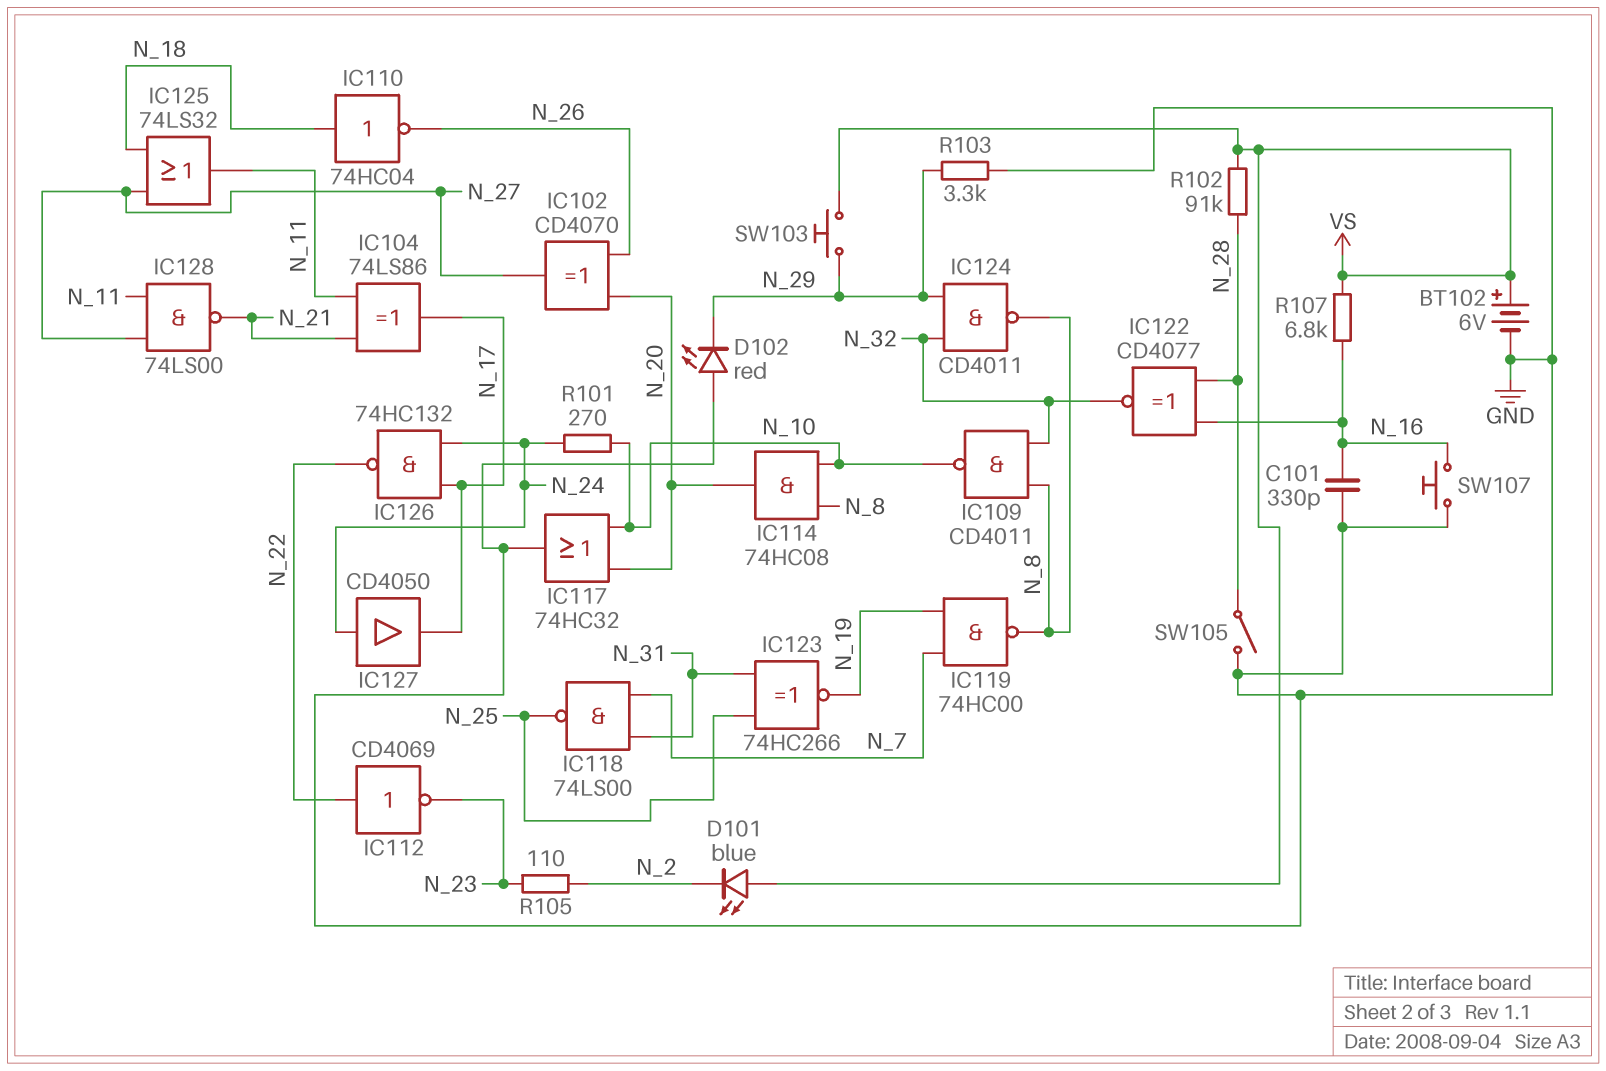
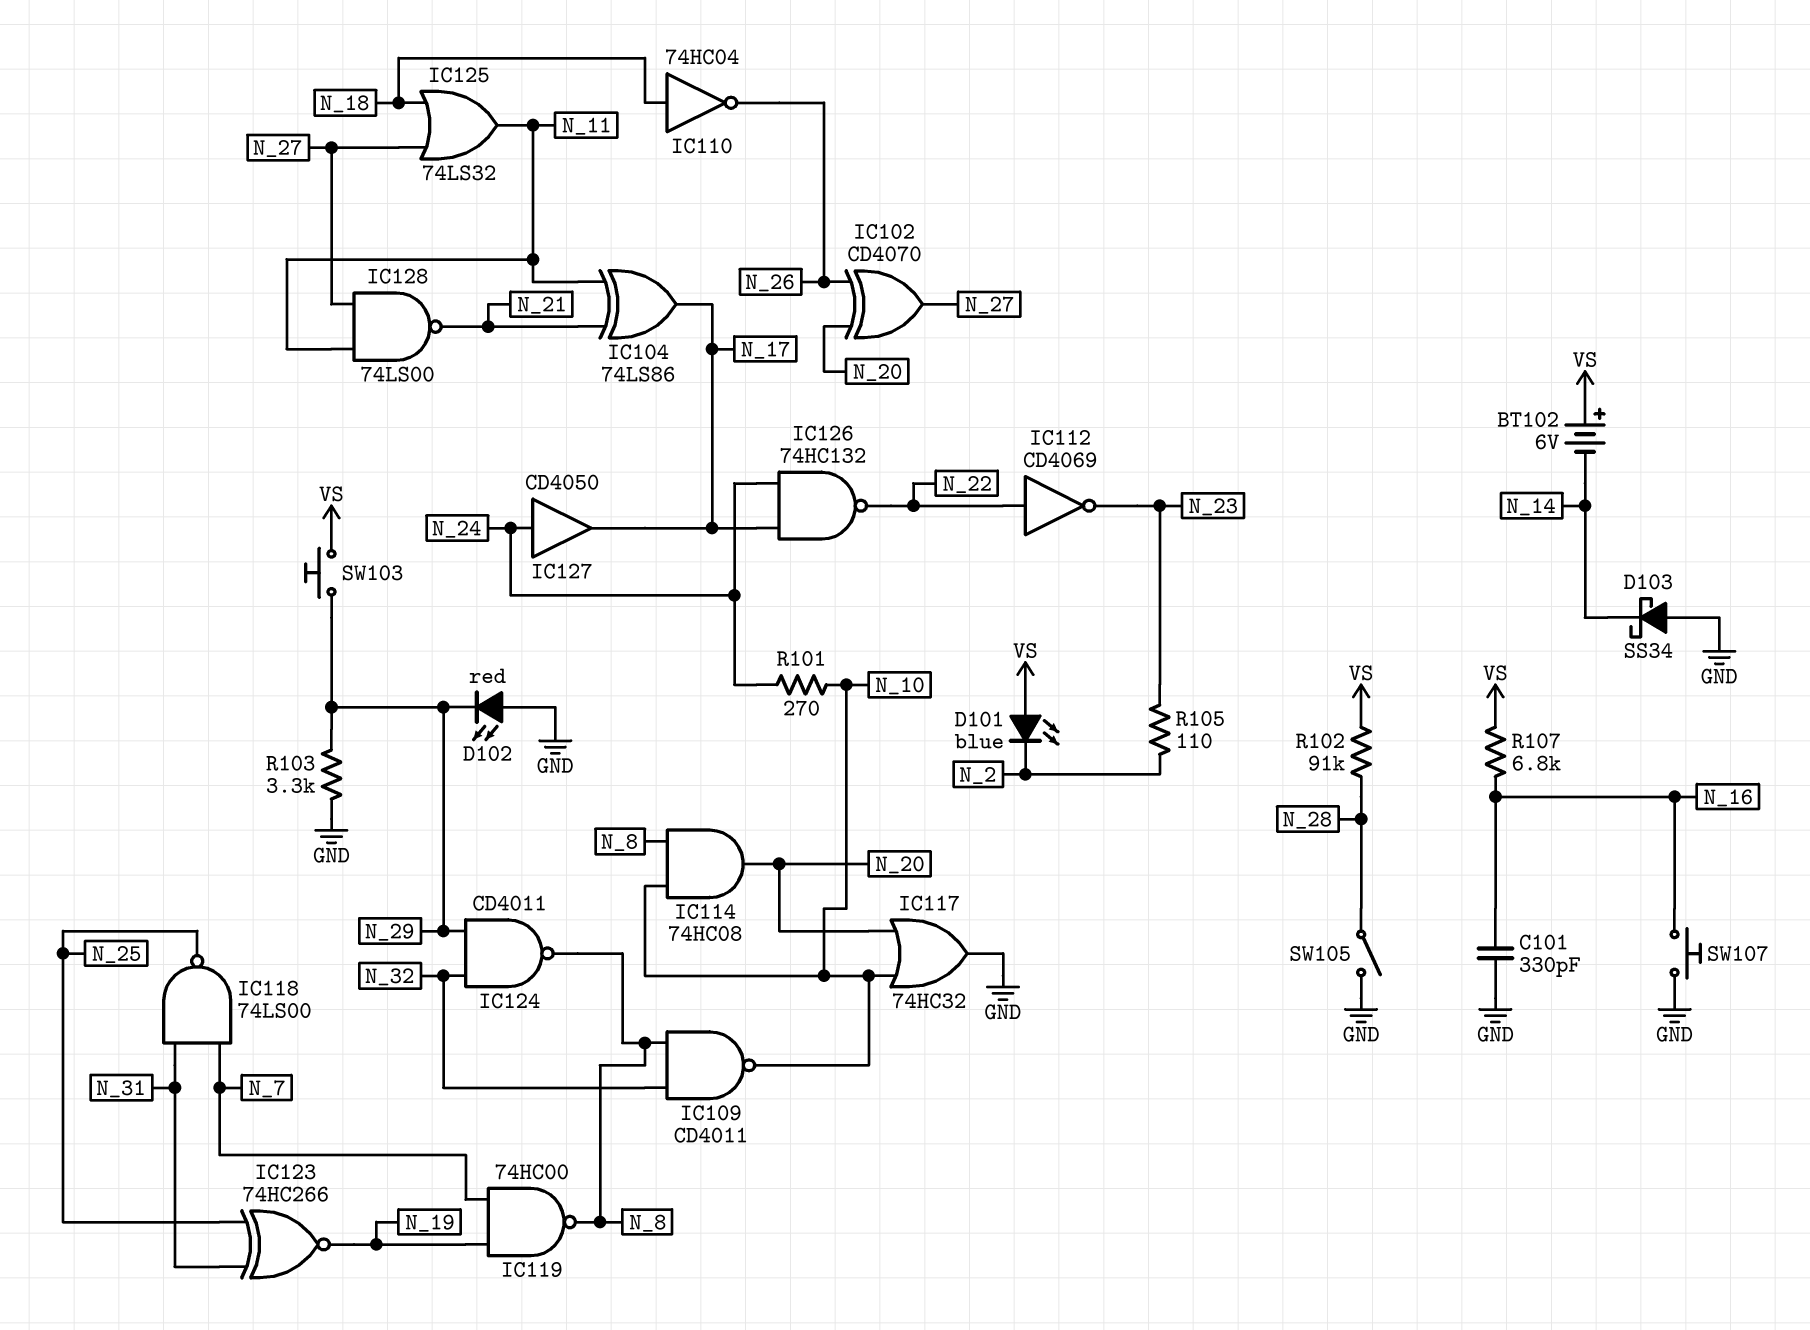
BT102: 6V (plus VS, minus GND) -> 6V (plus VS, minus N_14)
D103: none -> schottky SS34 (A GND, K N_14)
IC122: XNOR CD4077 (in N_16, in N_28, out N_32) -> none

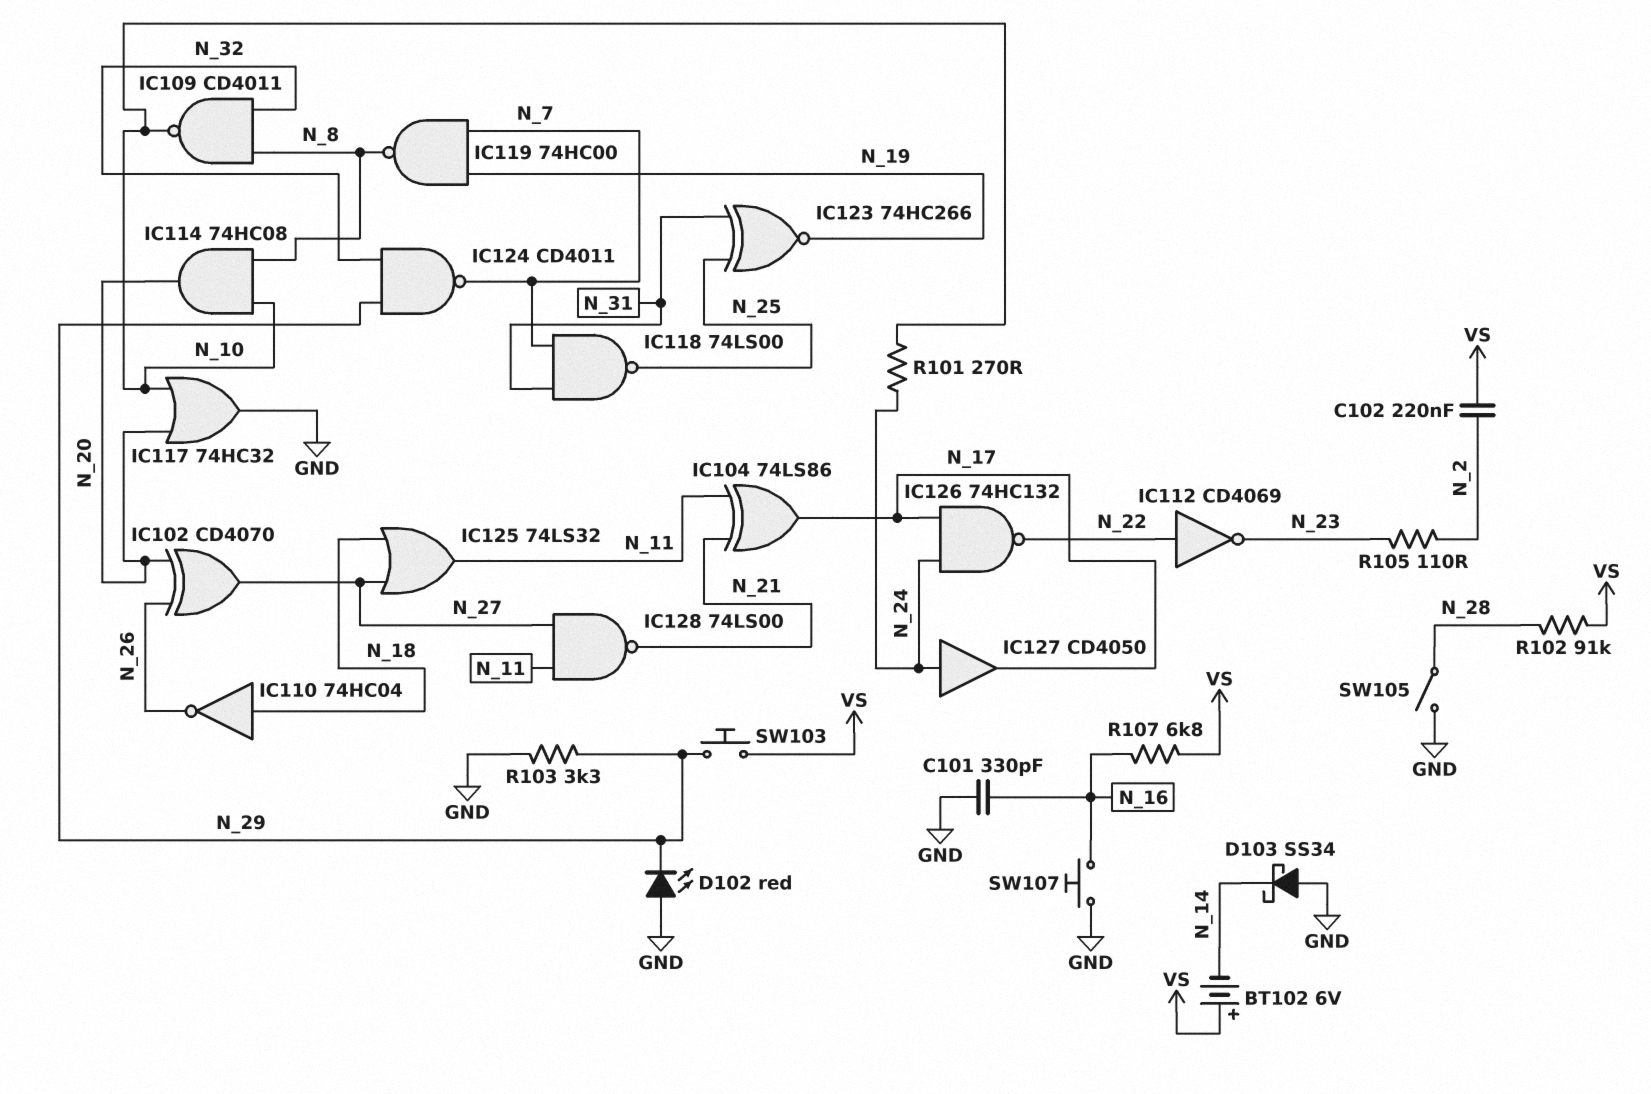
C102: none -> 220nF (N_2, VS)
D101: LED blue (A VS, K N_2) -> none
IC124: NAND CD4011 (in N_29, in N_32, out N_8) -> NAND CD4011 (in N_29, in N_32, out N_7)

